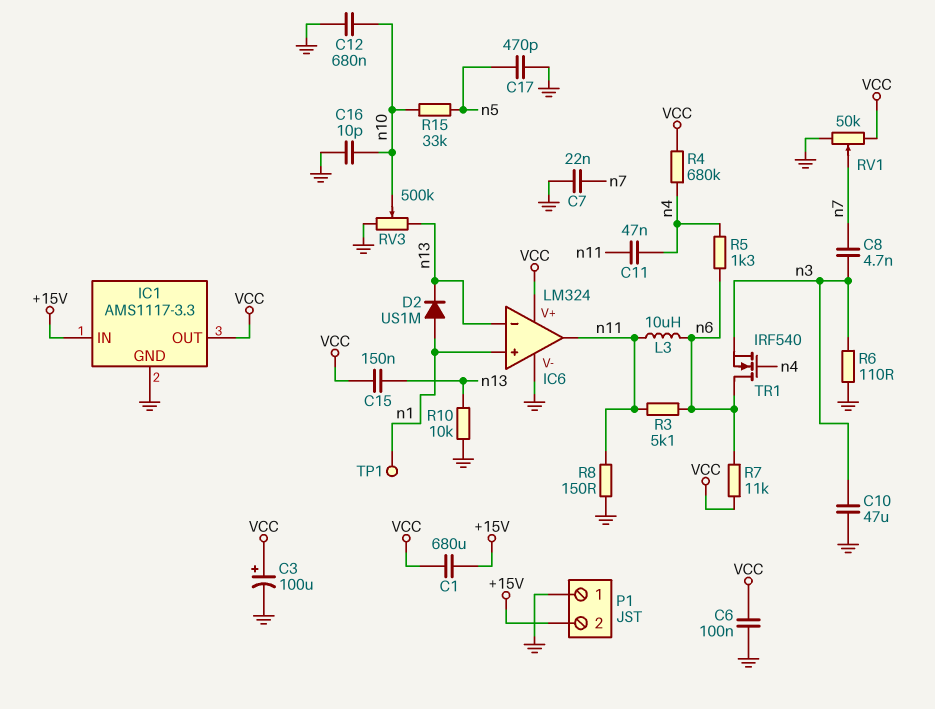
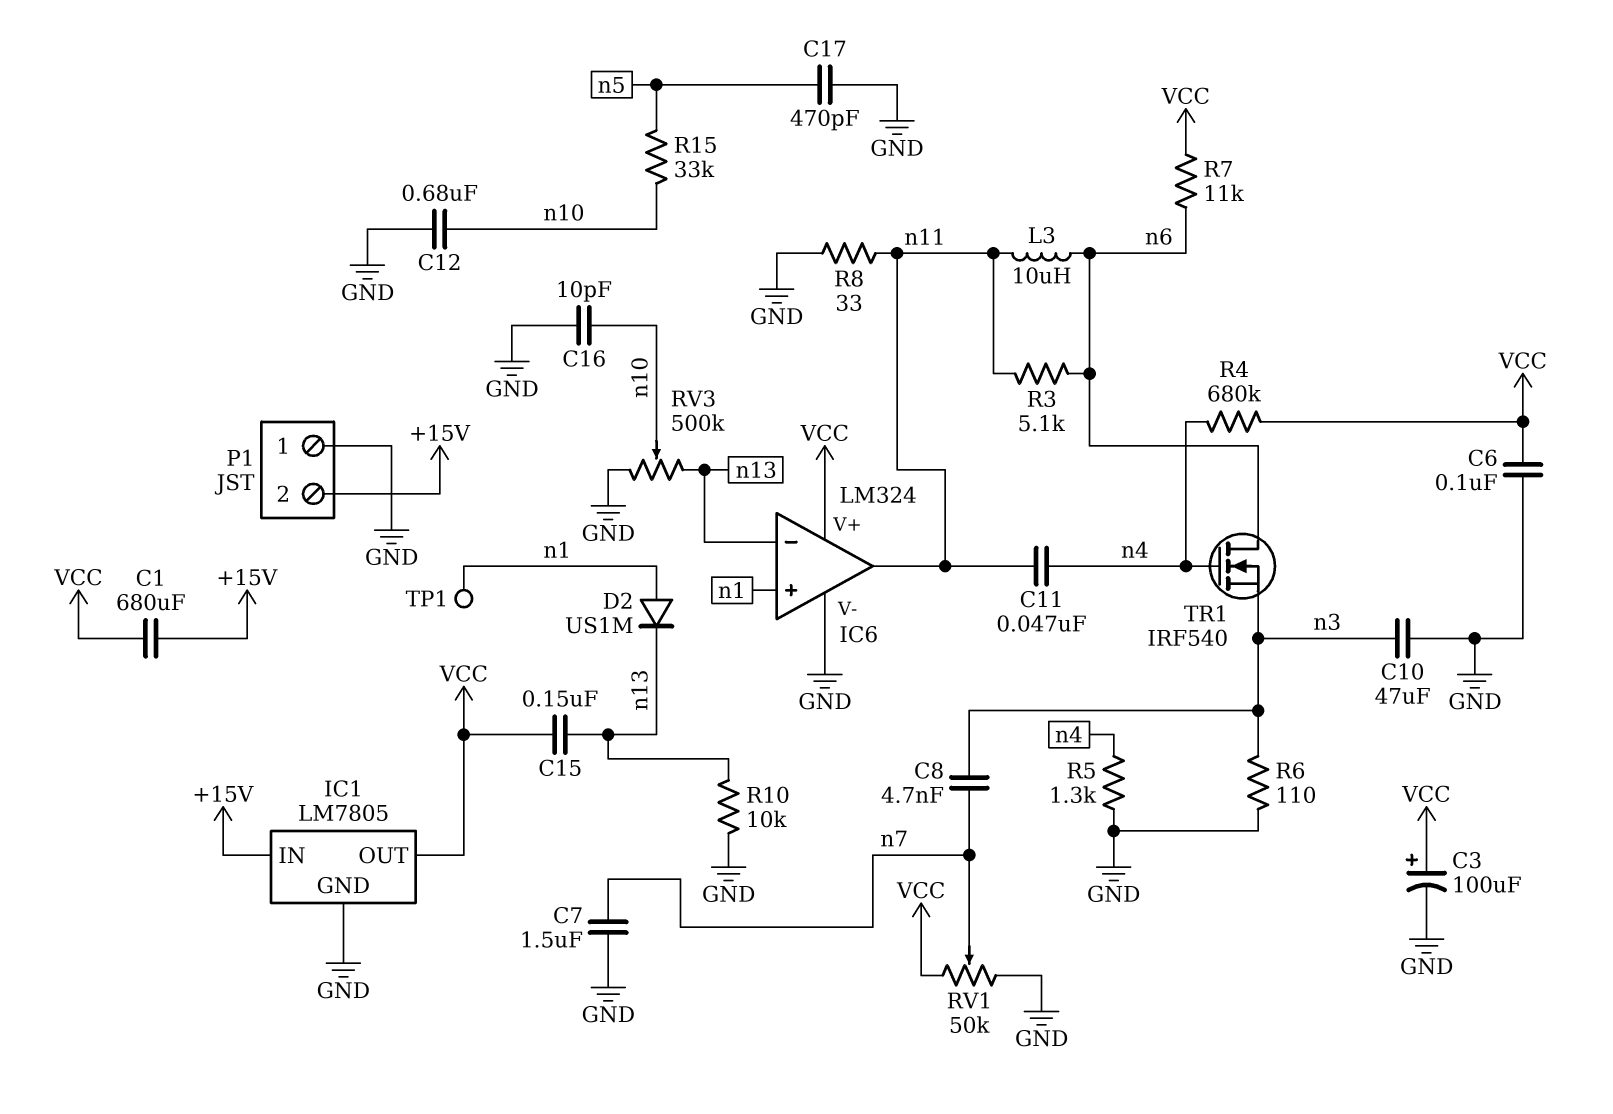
C7: 22nF (GND, n7) -> 1.5uF (GND, n7)
IC1: AMS1117-3.3 -> LM7805
R5: 1.3k (n4, n6) -> 1.3k (GND, n4)
R8: 150 (GND, n11) -> 33 (GND, n11)

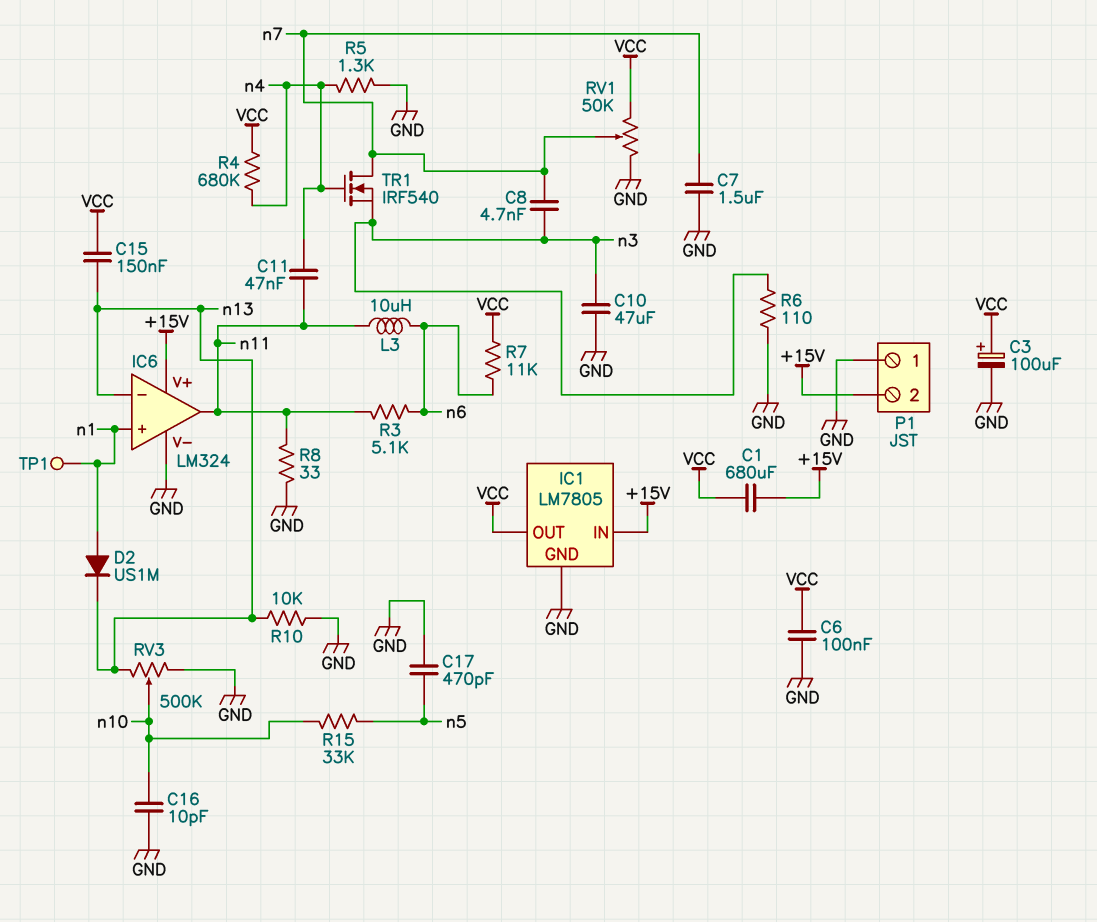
C12: 680nF (GND, n10) -> none
IC6 pin V+: VCC -> +15V
TR1: NMOS IRF540 (G n4, D n6, S n3) -> NMOS IRF540 (G n4, D n7, S n3)

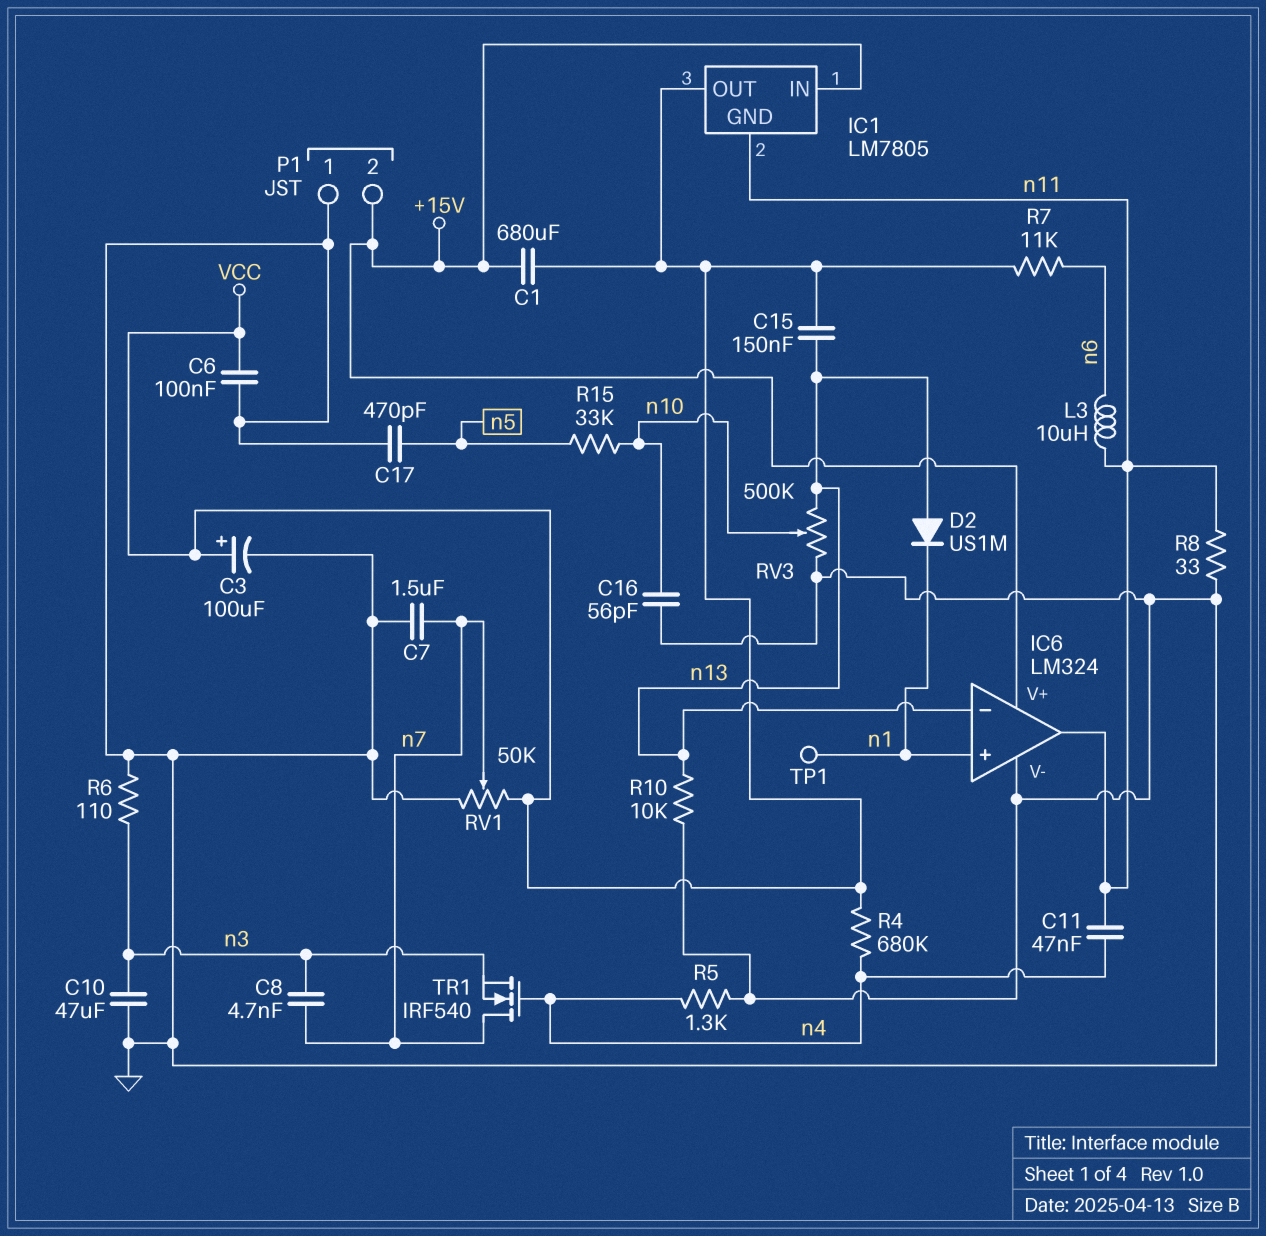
C16: 10pF (GND, n10) -> 56pF (GND, n10)
D2: diode US1M (A n1, K n13) -> diode US1M (A n13, K n1)
IC1 pin GND: GND -> n11
R3: 5.1k (n6, n11) -> none

